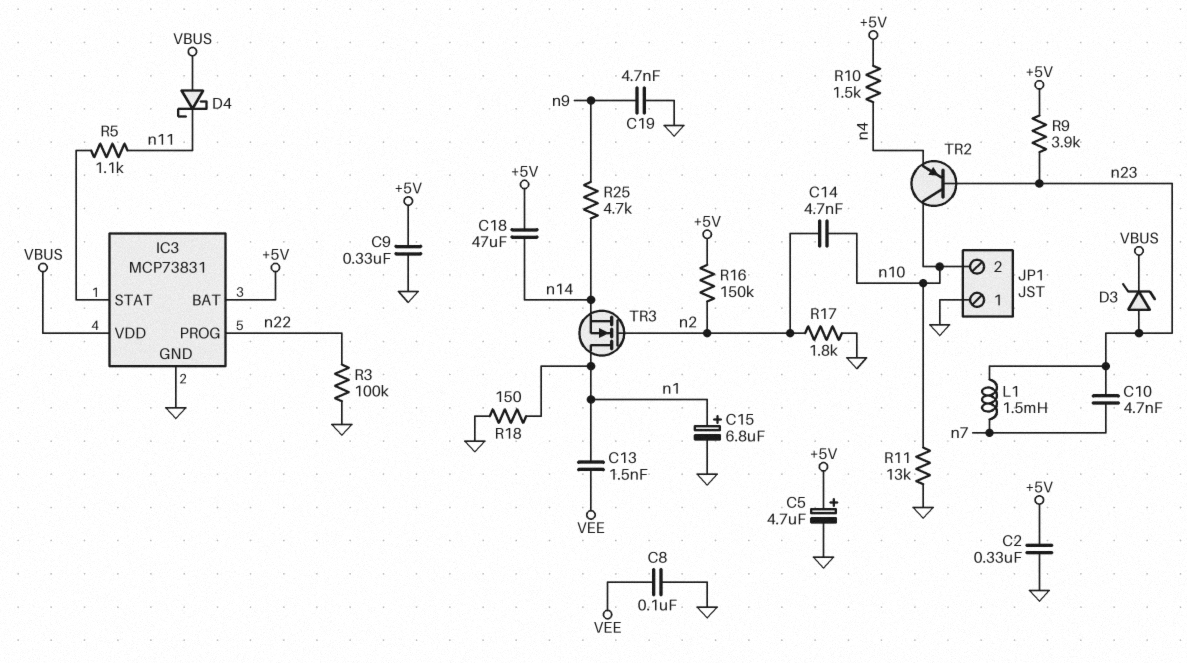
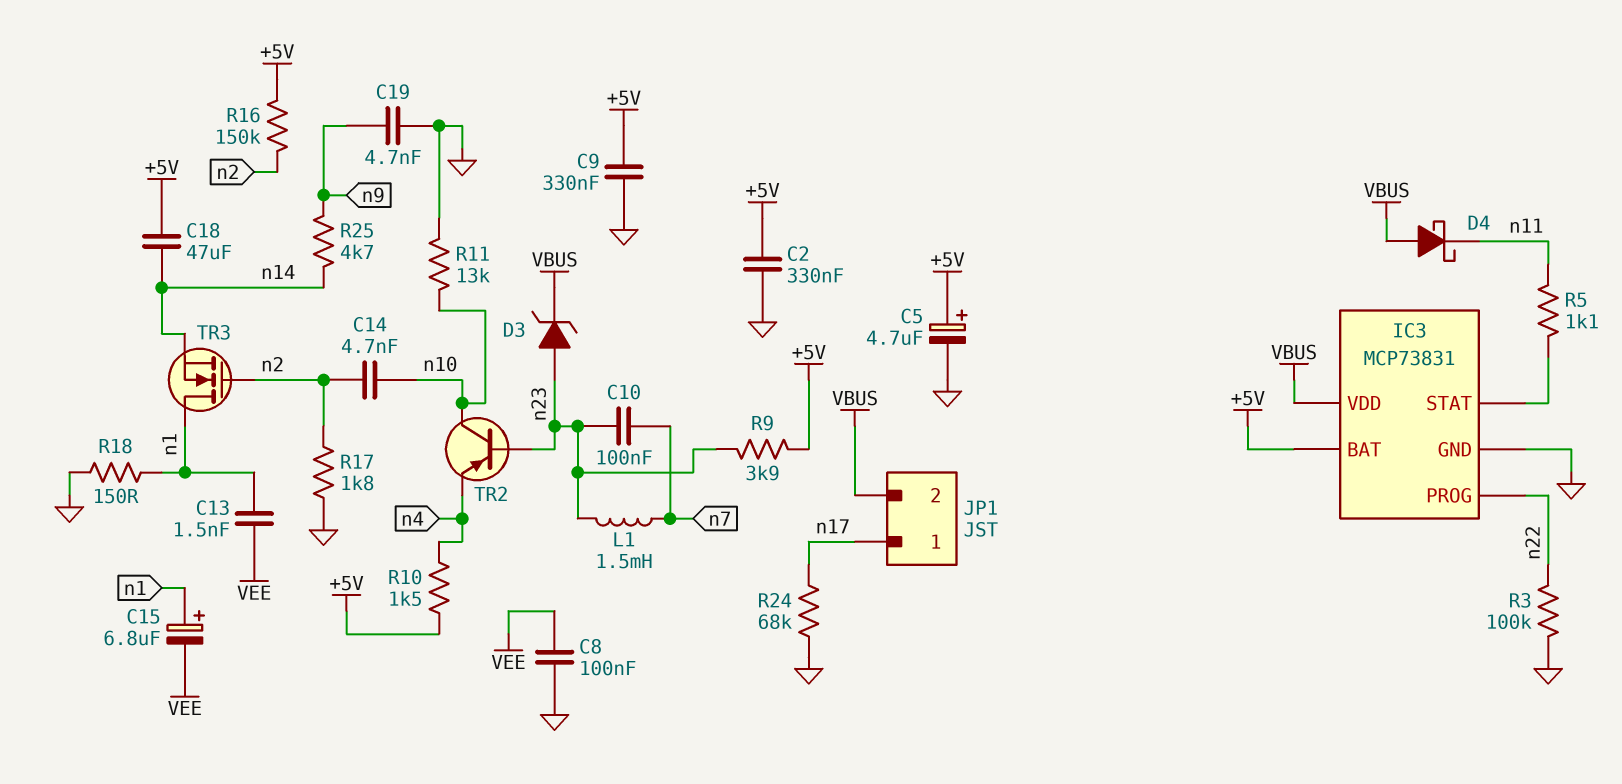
C10: 4.7nF (n7, n23) -> 100nF (n7, n23)
C15: 6.8uF (plus n1, minus GND) -> 6.8uF (plus n1, minus VEE)
JP1 pin 1: GND -> n17
JP1 pin 2: n10 -> VBUS
R24: none -> 68k (GND, n17)

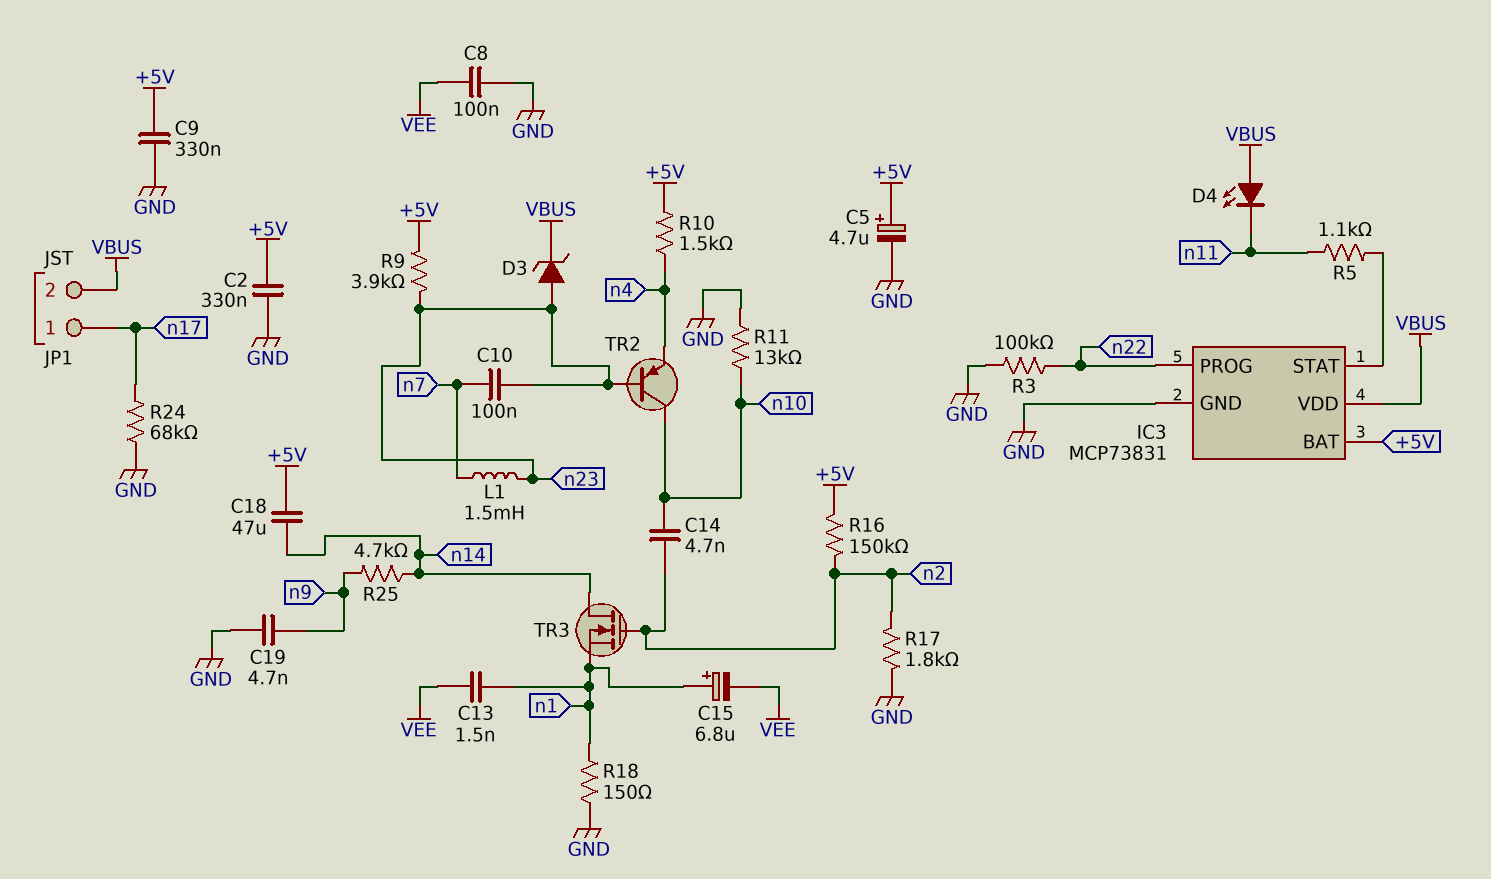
D4: schottky (A VBUS, K n11) -> LED (A VBUS, K n11)
TR3: NMOS (G n2, D n1, S n14) -> NMOS (G n2, D n14, S n1)

